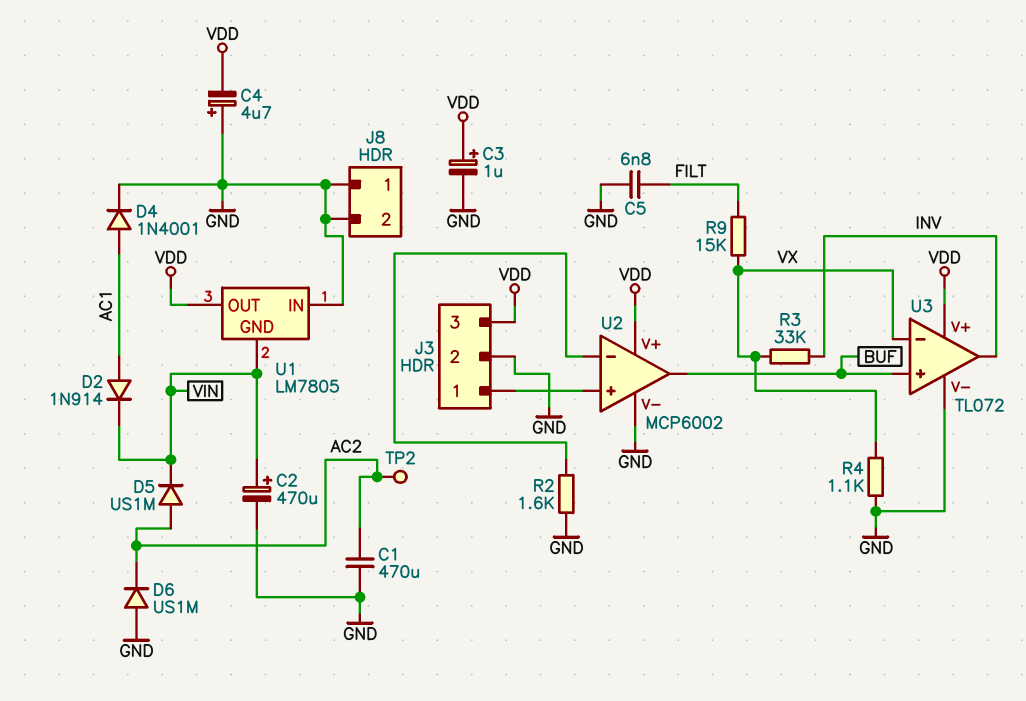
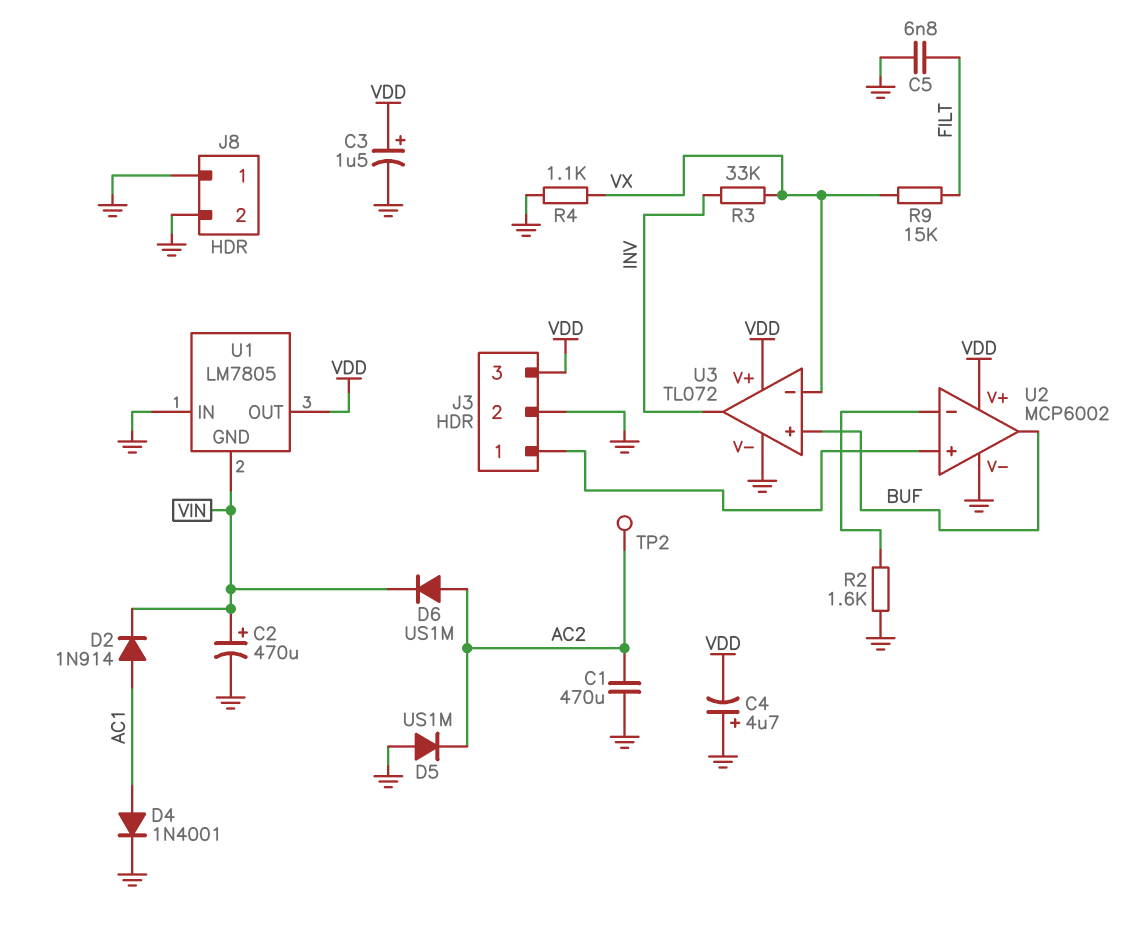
C3: 1uF (plus VDD, minus GND) -> 1.5uF (plus VDD, minus GND)
D5: diode US1M (A AC2, K VIN) -> diode US1M (A GND, K AC2)
D6: diode US1M (A GND, K AC2) -> diode US1M (A AC2, K VIN)

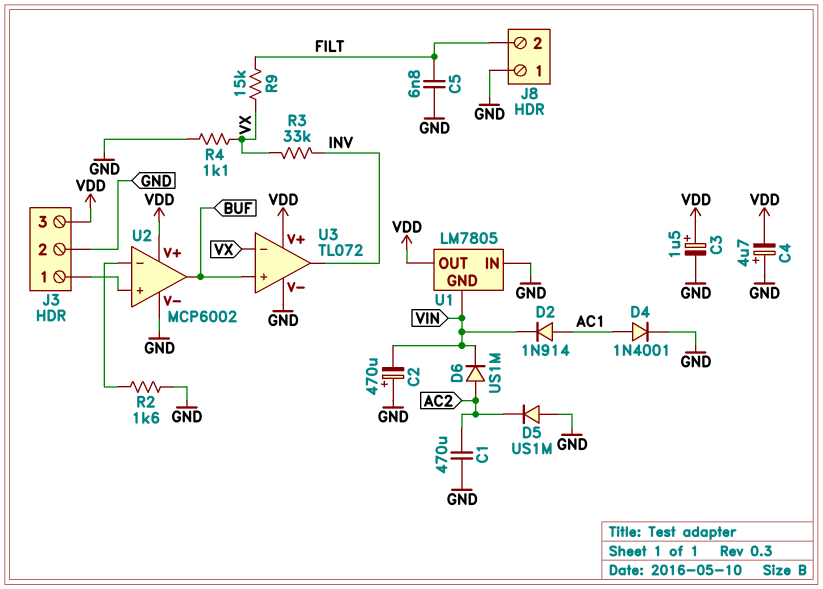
C2: 470uF (plus VIN, minus GND) -> 470uF (plus GND, minus VIN)
J8 pin 2: GND -> FILT
TP2: test point (AC2) -> none

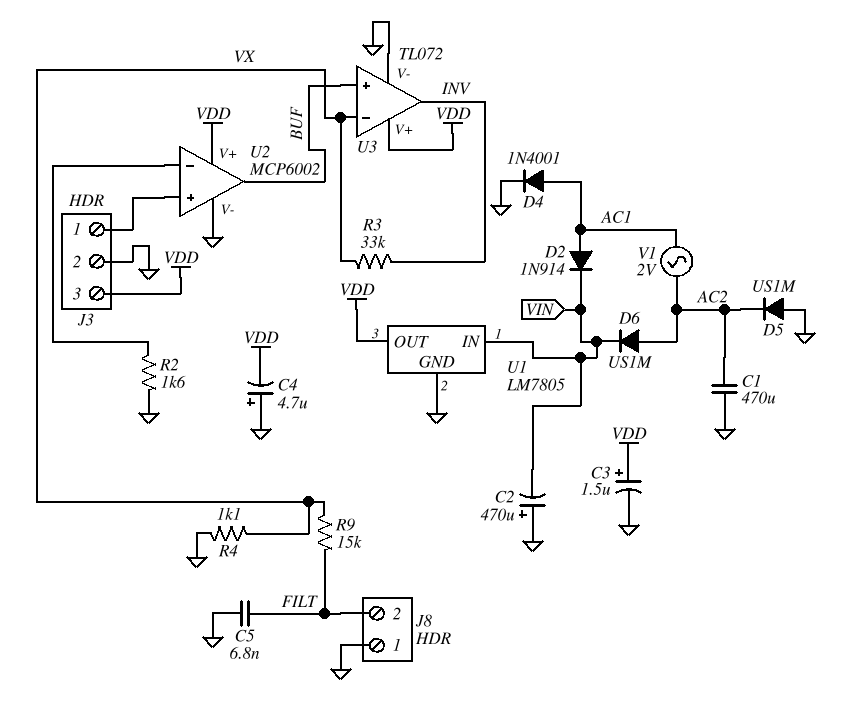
U1 pin GND: VIN -> GND
U1 pin IN: GND -> VIN
V1: none -> AC 2V (AC1, AC2)

